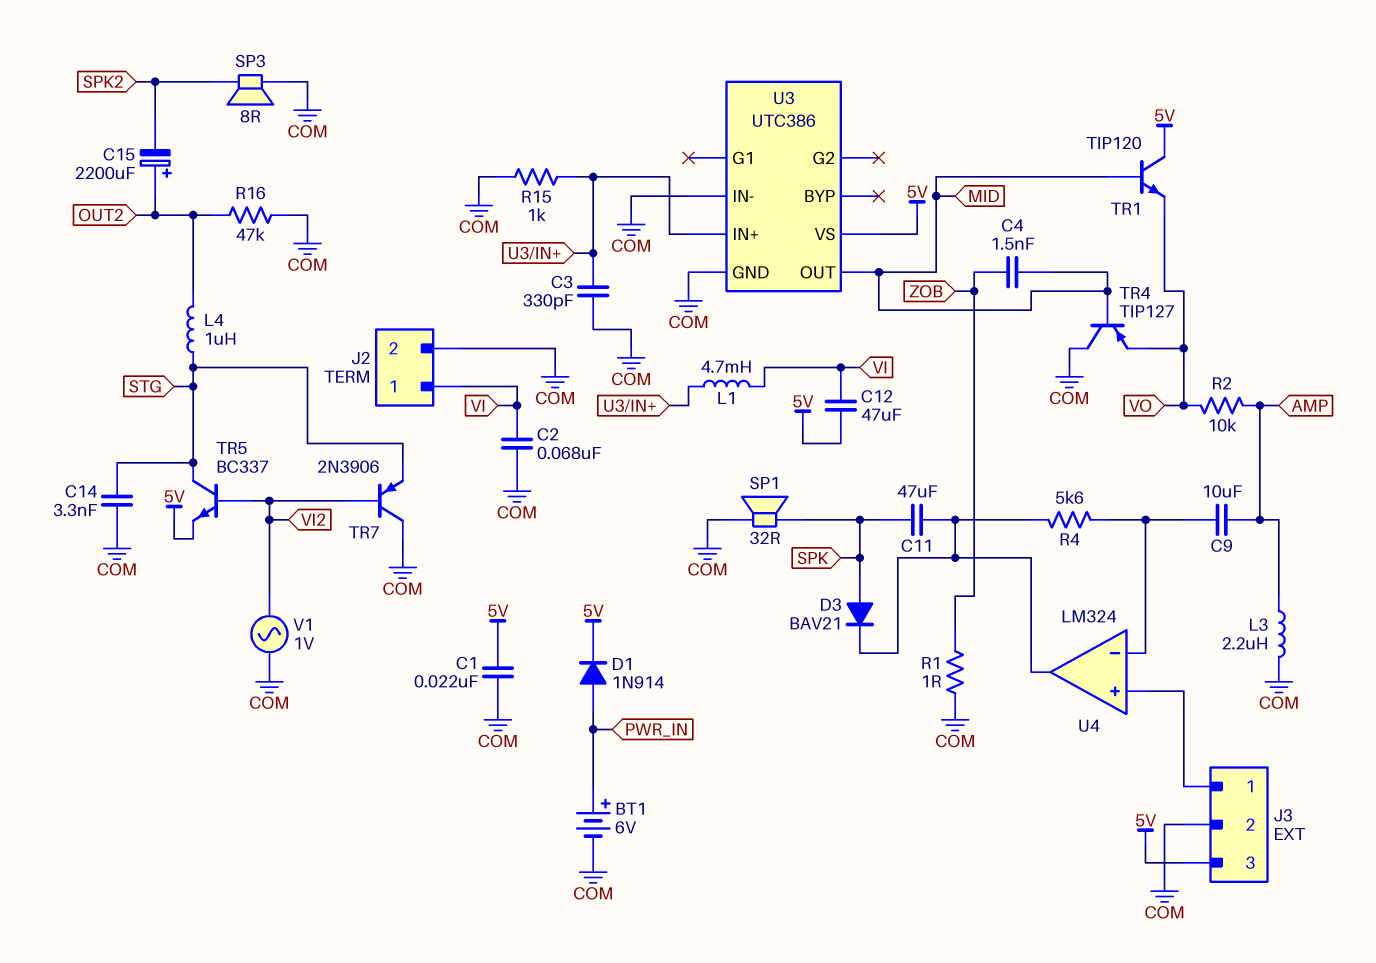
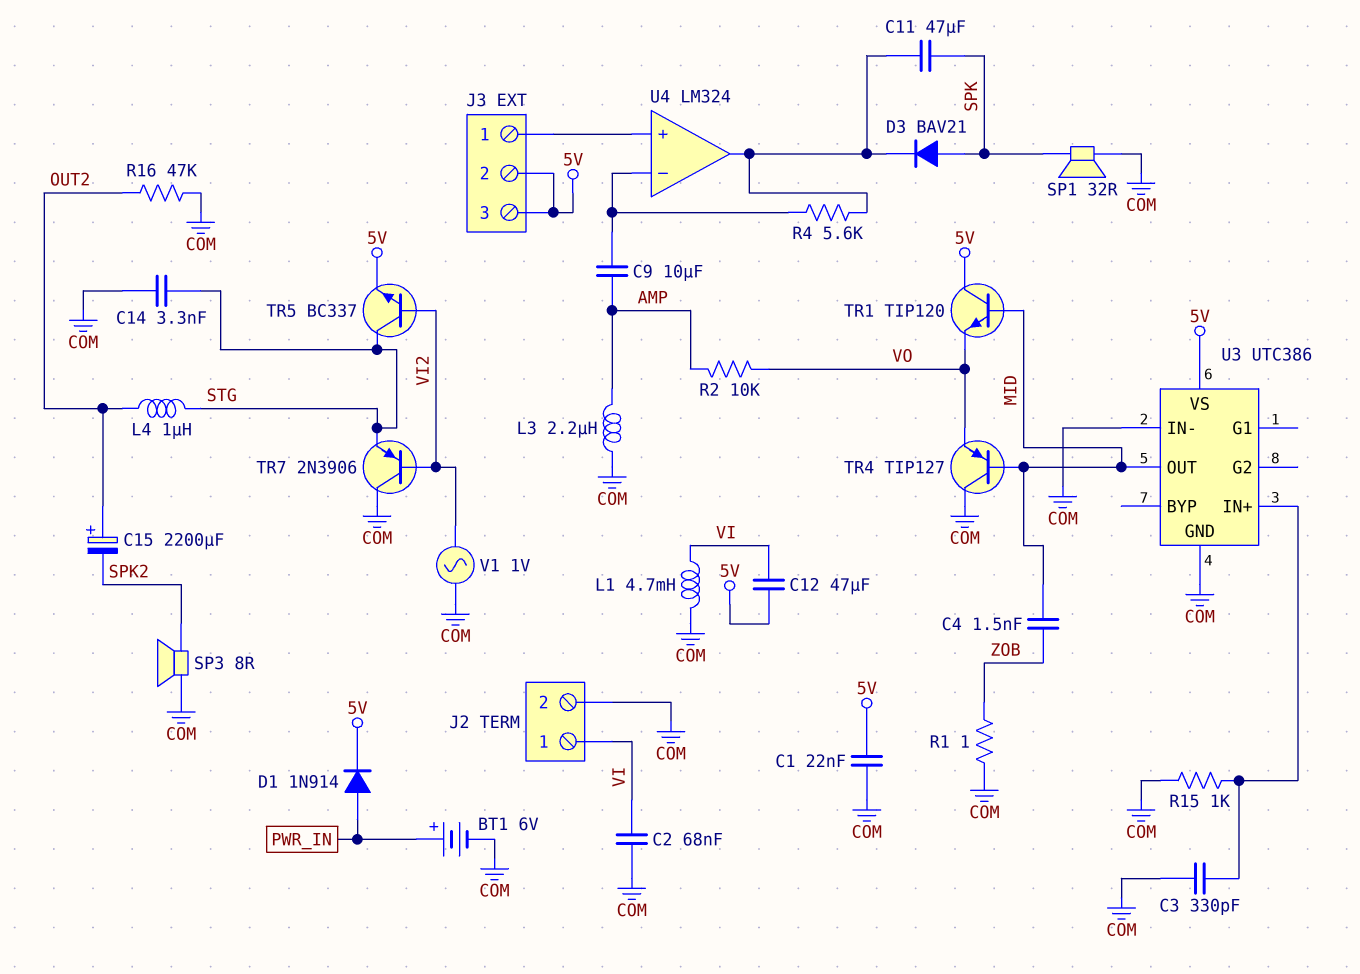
J3 pin 2: COM -> 5V
L1: 4.7mH (U3/IN+, VI) -> 4.7mH (COM, VI)

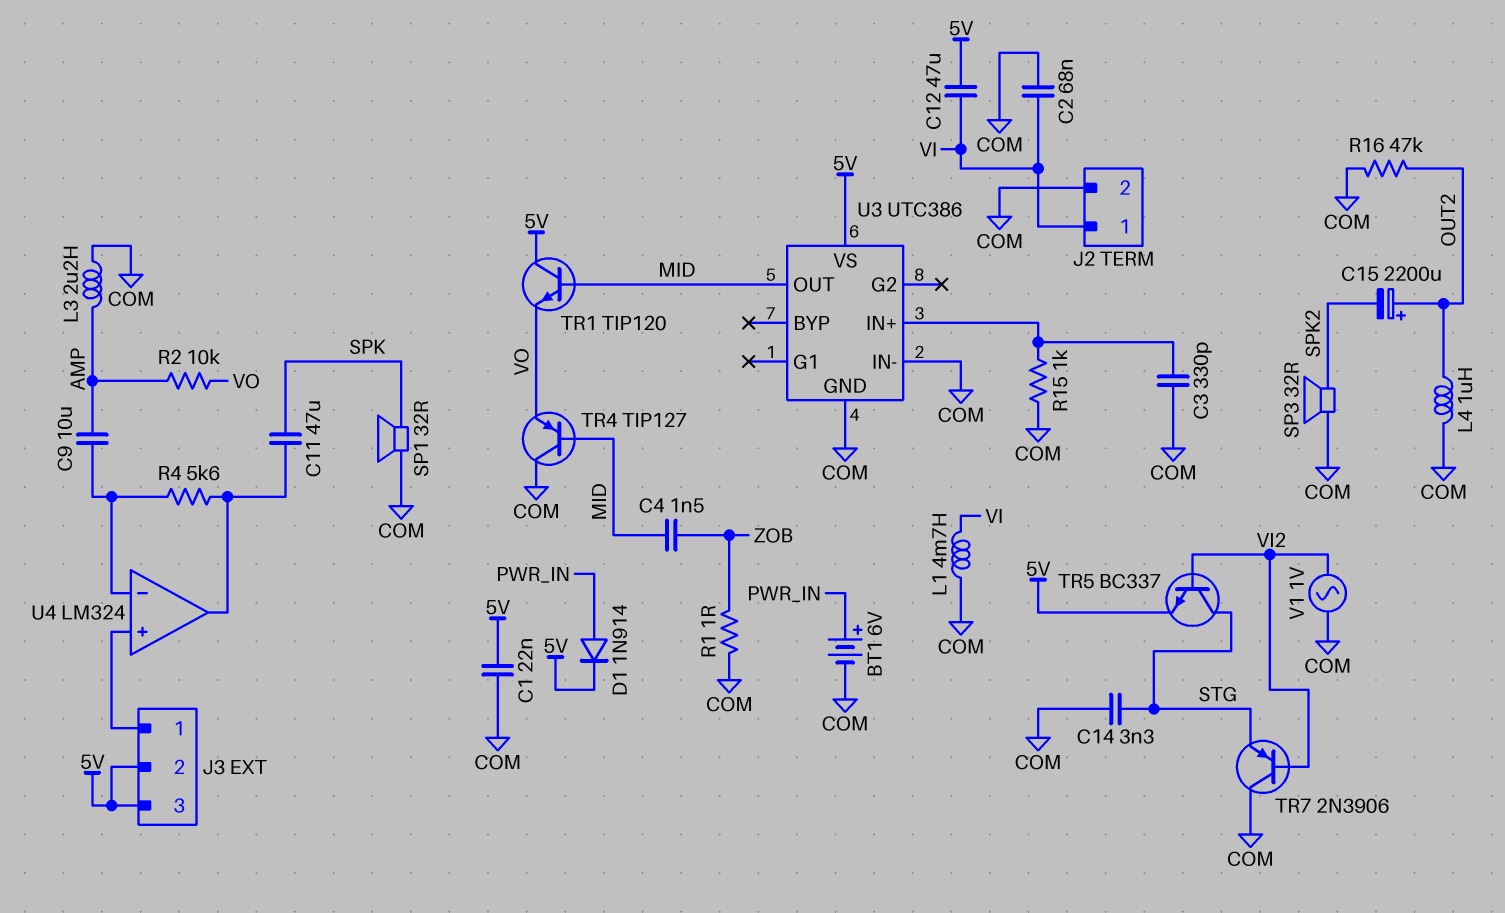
D3: diode BAV21 (A SPK, K U4/out) -> none
L4: 1uH (OUT2, STG) -> 1uH (COM, OUT2)
SP3: speaker 8R (COM, SPK2) -> speaker 32R (COM, SPK2)

